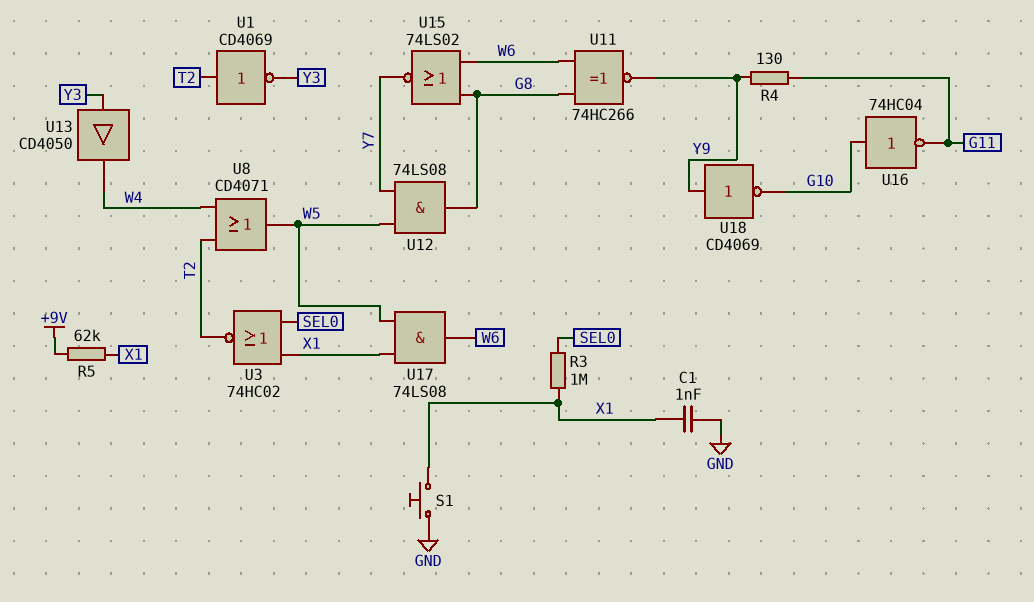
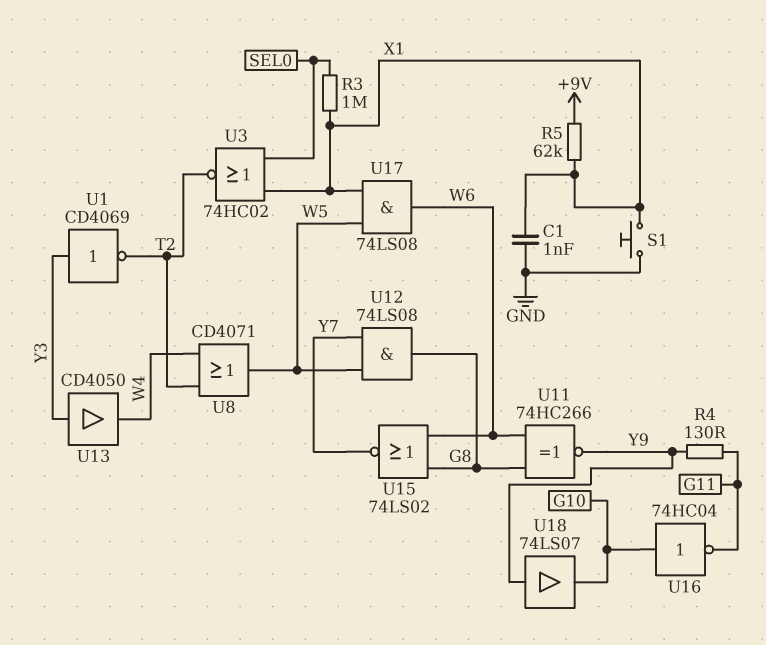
U1: NOT CD4069 (in T2, out Y3) -> NOT CD4069 (in Y3, out T2)
U18: NOT CD4069 (in Y9, out G10) -> buffer 74LS07 (in Y9, out G10)

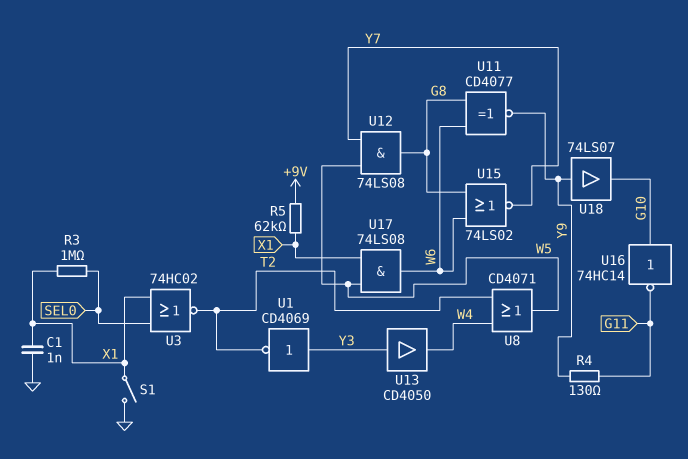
S1: button (GND, X1) -> switch (GND, X1)
U11: XNOR 74HC266 (in G8, in W6, out Y9) -> XNOR CD4077 (in G8, in W6, out Y9)
U16: NOT 74HC04 (in G10, out G11) -> NOT 74HC14 (in G10, out G11)

